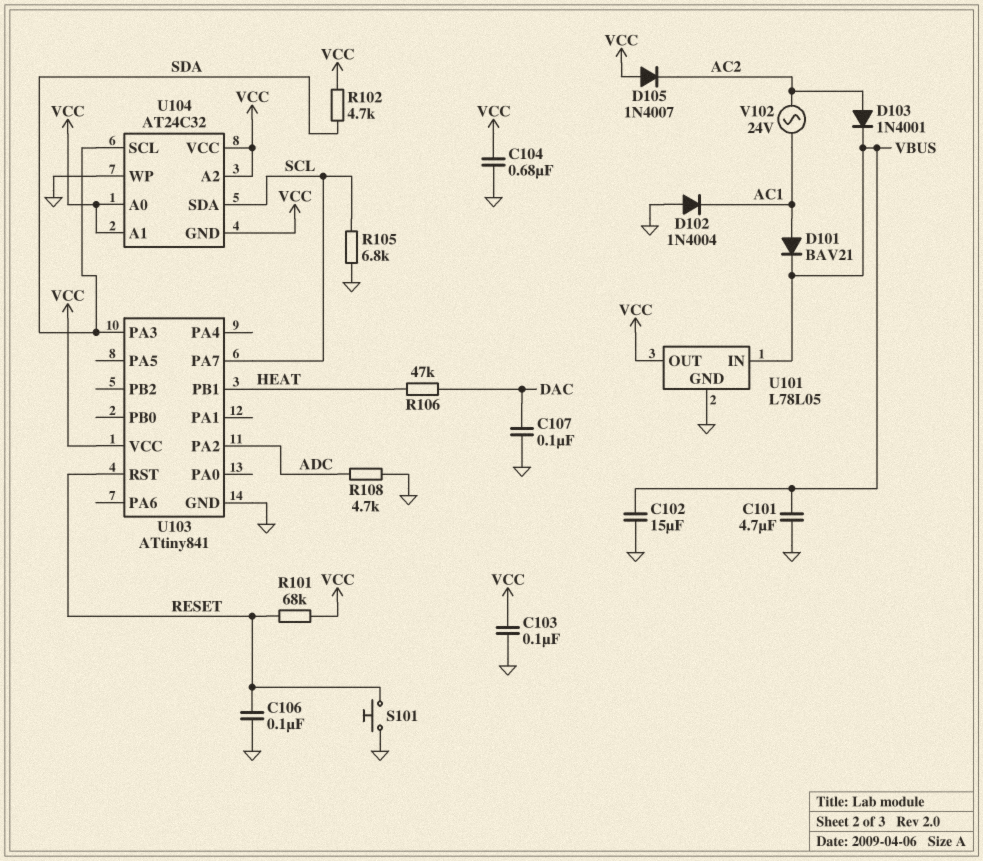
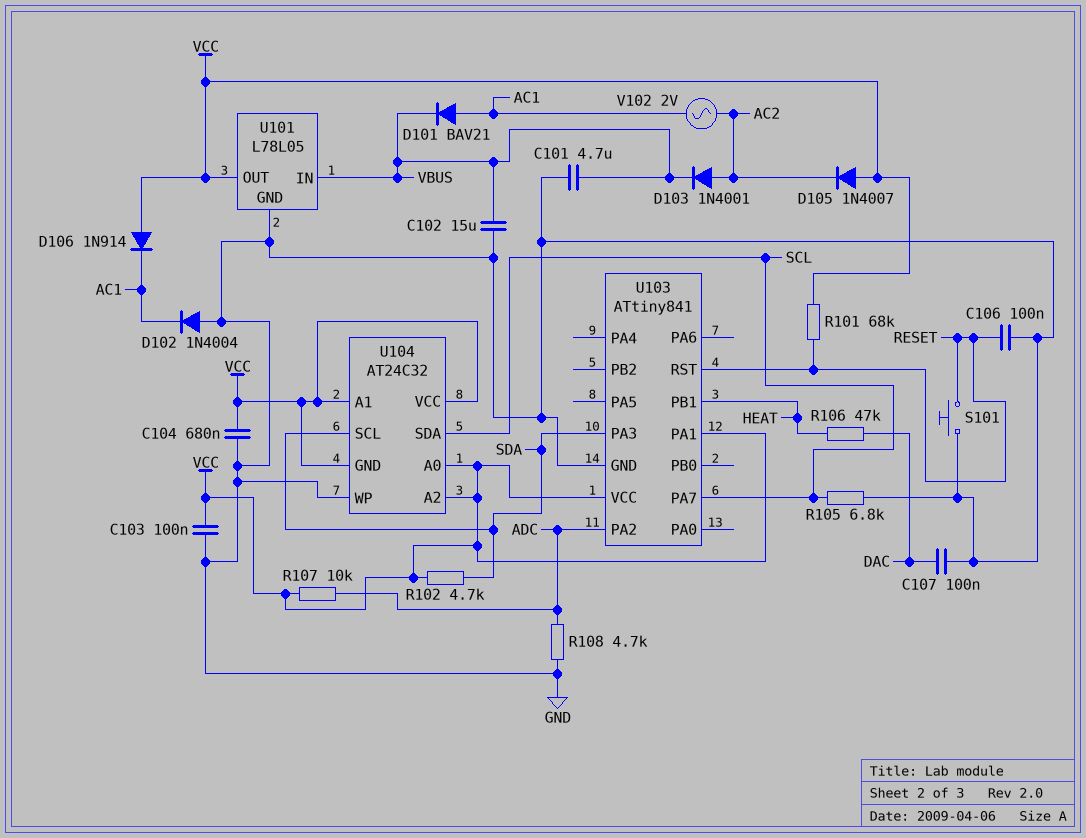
D106: none -> diode 1N914 (A VCC, K AC1)
R107: none -> 10k (ADC, VCC)
U103 pin PA1: none -> VCC
V102: AC 24V (AC1, AC2) -> AC 2V (AC1, AC2)

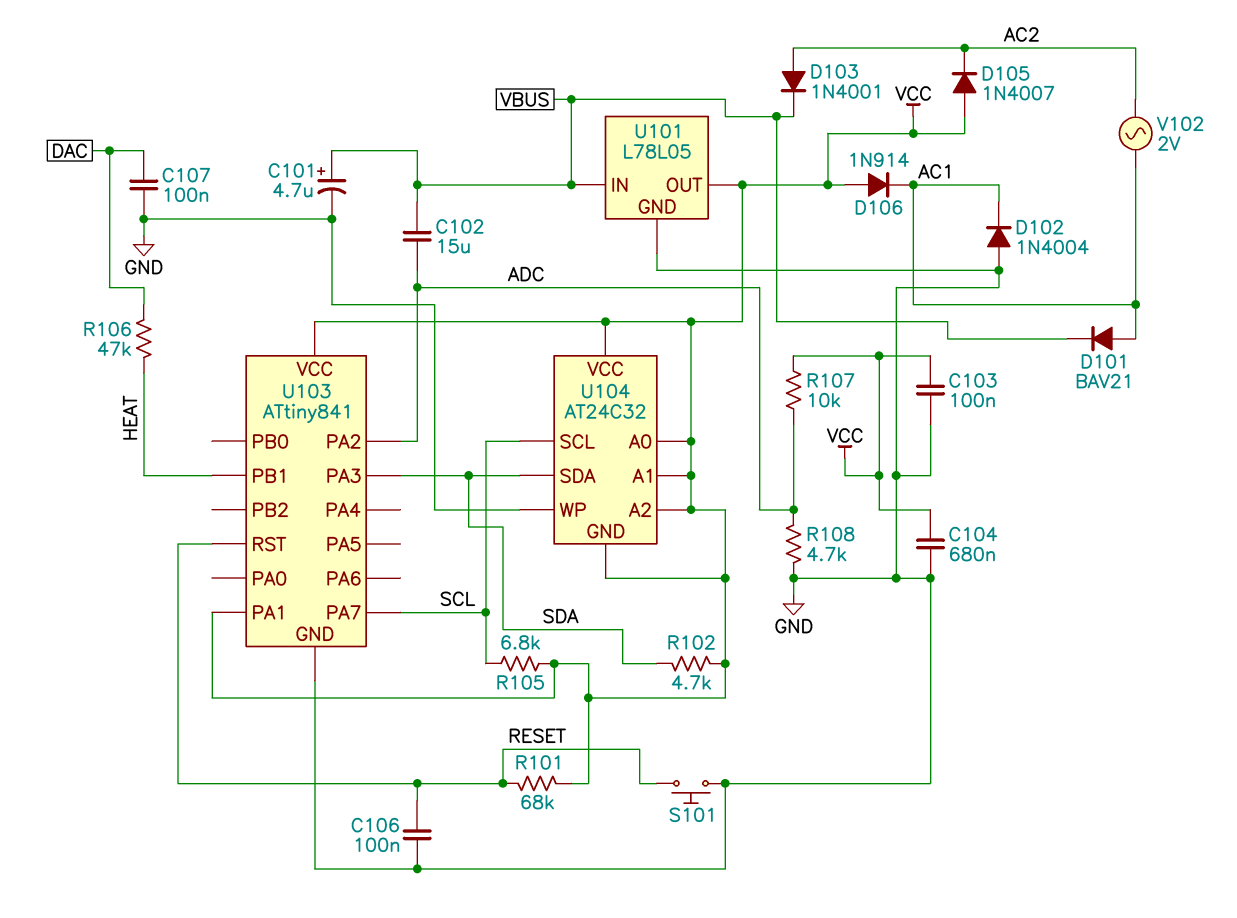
C101: 4.7uF (GND, VBUS) -> 4.7uF (plus VBUS, minus GND)
C102: 15uF (GND, VBUS) -> 15uF (ADC, VBUS)
R105: 6.8k (GND, SCL) -> 6.8k (SCL, VCC)
U104 pin SCL: SDA -> SCL
U104 pin SDA: SCL -> SDA

